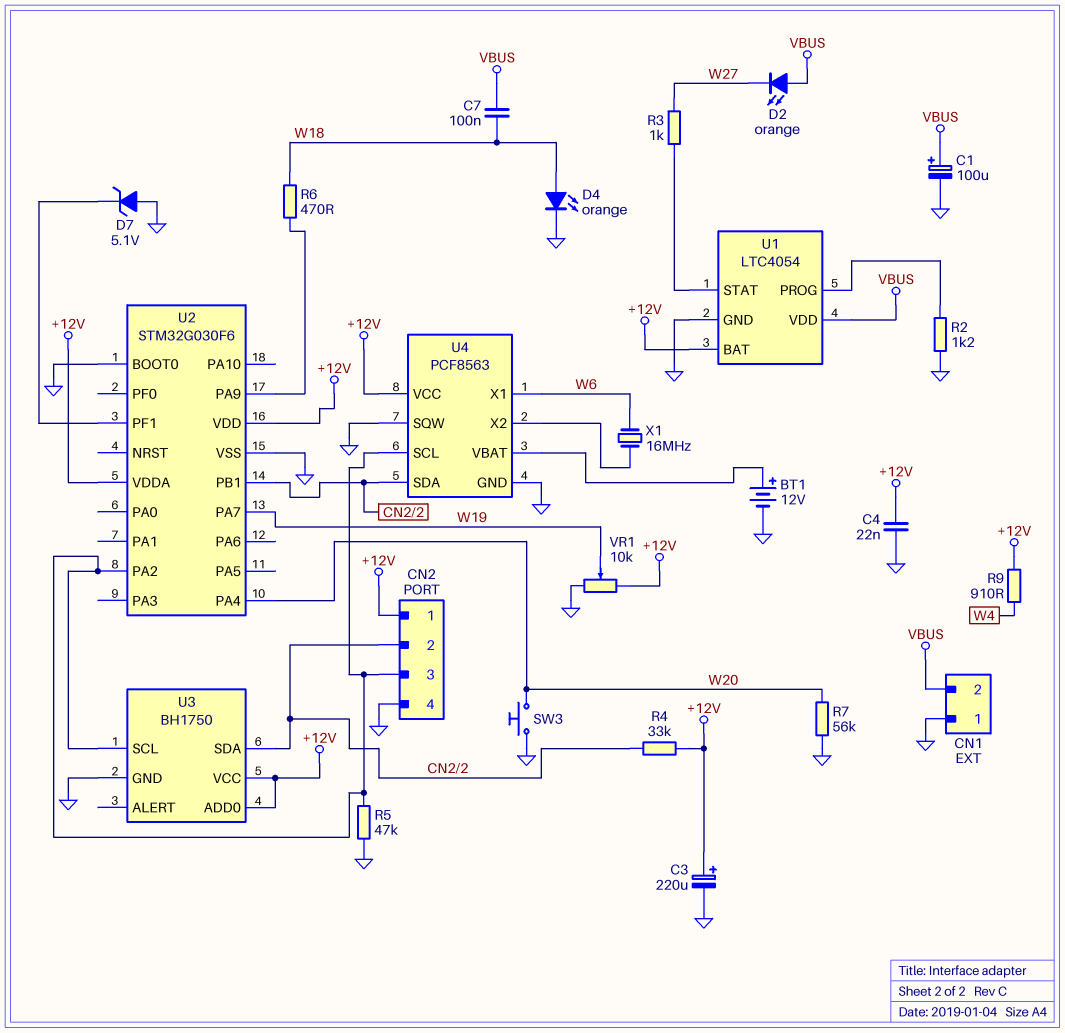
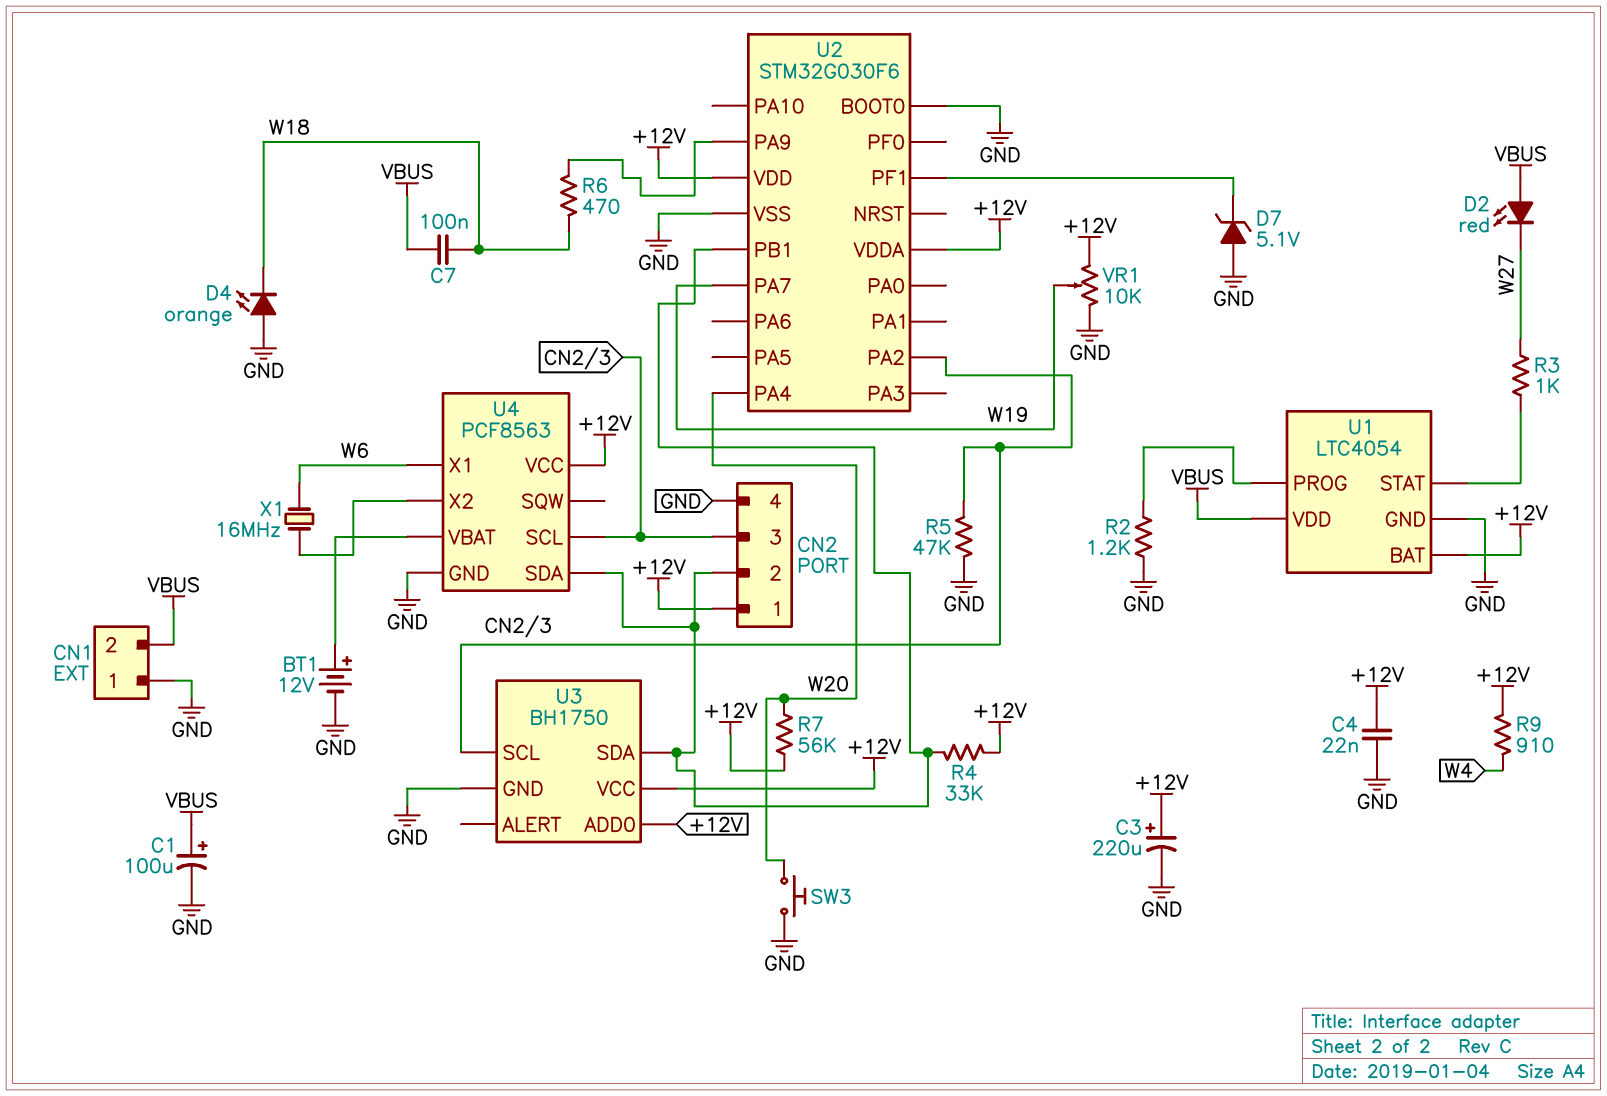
D2: LED orange (A VBUS, K W27) -> LED red (A VBUS, K W27)
D4: LED orange (A W18, K GND) -> LED orange (A GND, K W18)
R7: 56k (GND, W20) -> 56k (+12V, W20)
U4 pin SQW: GND -> none

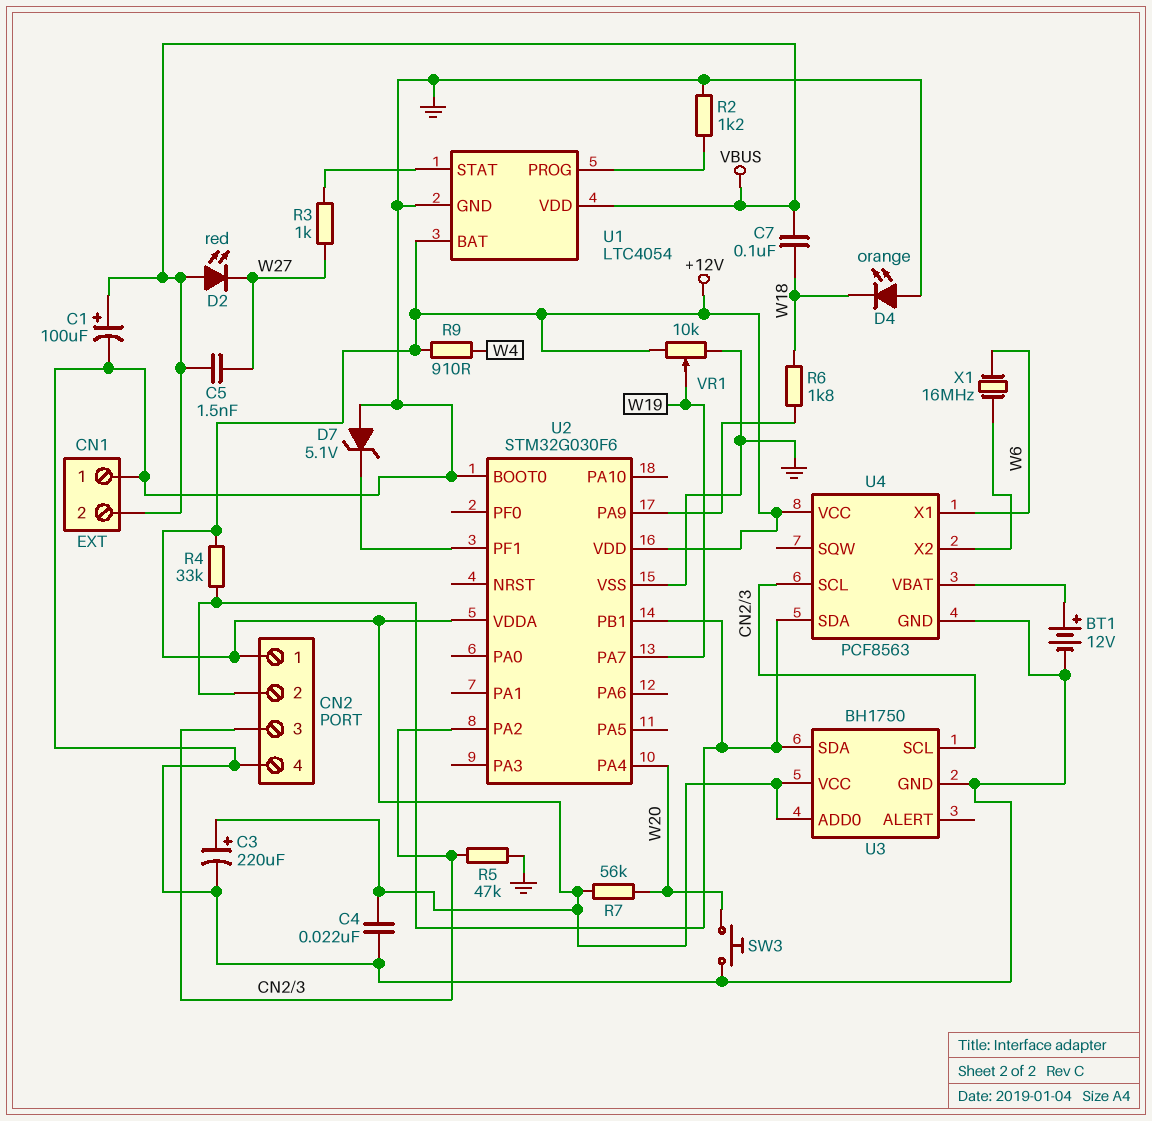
C5: none -> 1.5nF (VBUS, W27)
R6: 470 (U2/PA9, W18) -> 1.8k (U2/PA9, W18)

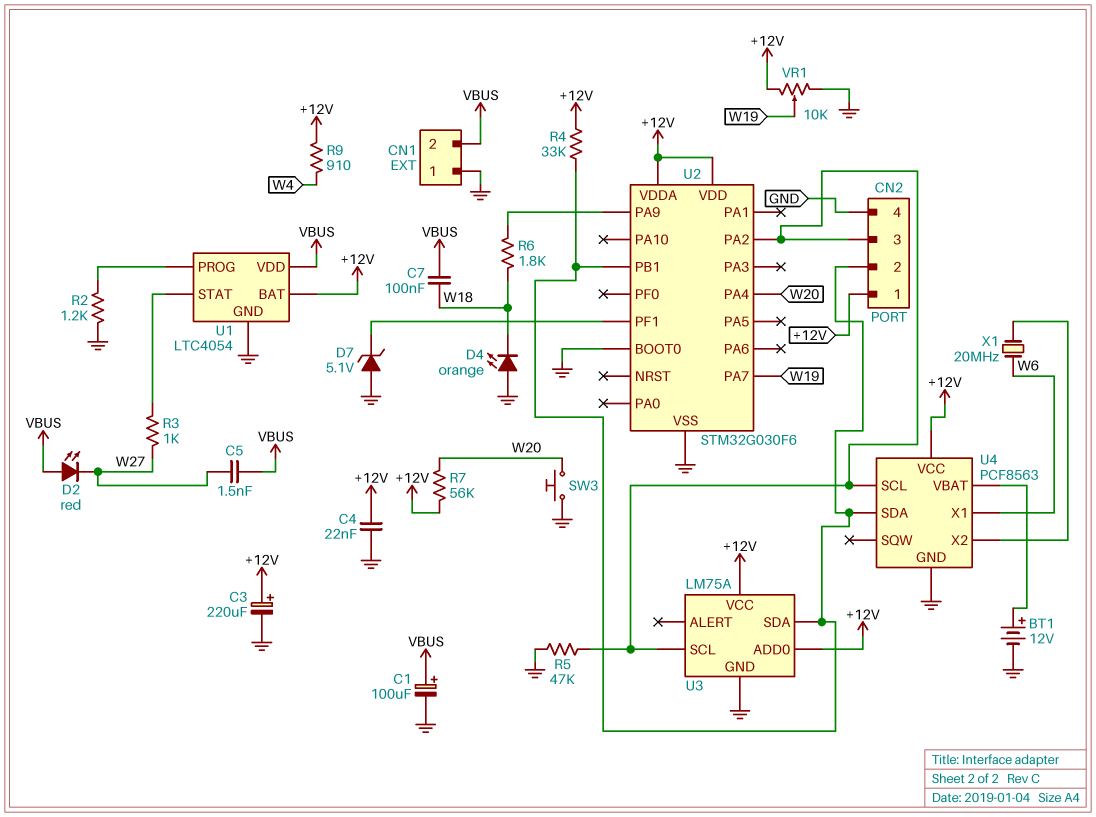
U3: BH1750 -> LM75A
X1: 16MHz (U4/X2, W6) -> 20MHz (U4/X2, W6)

